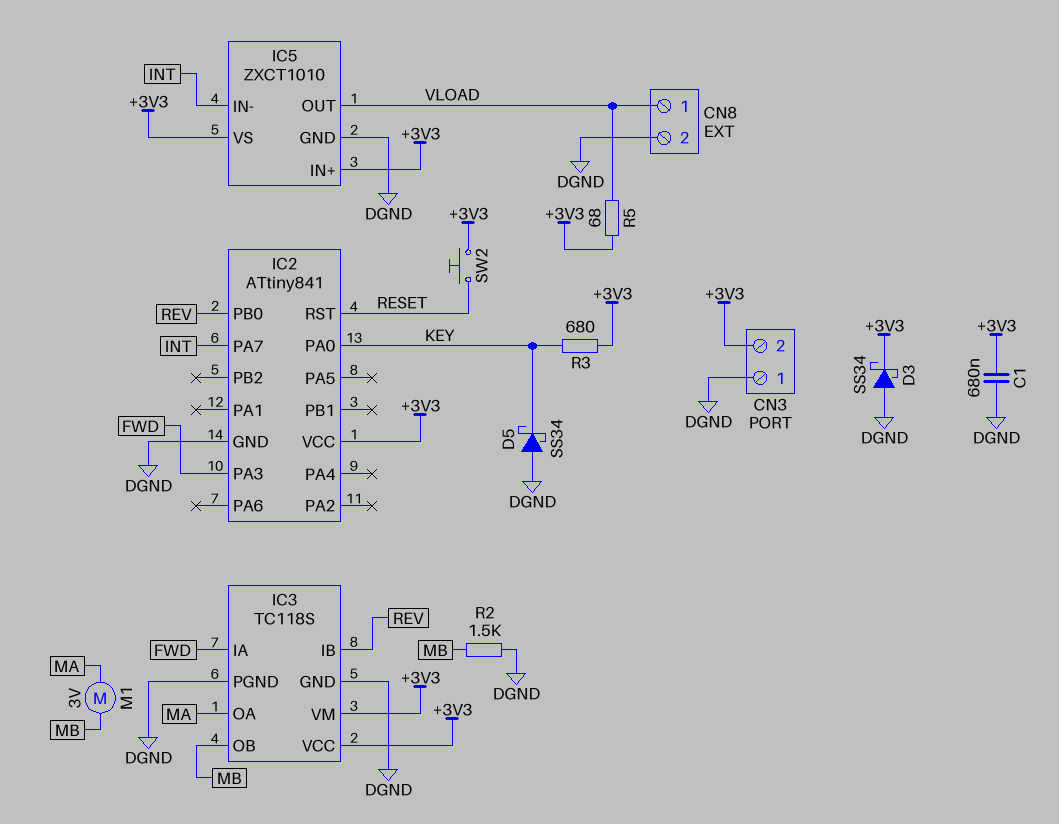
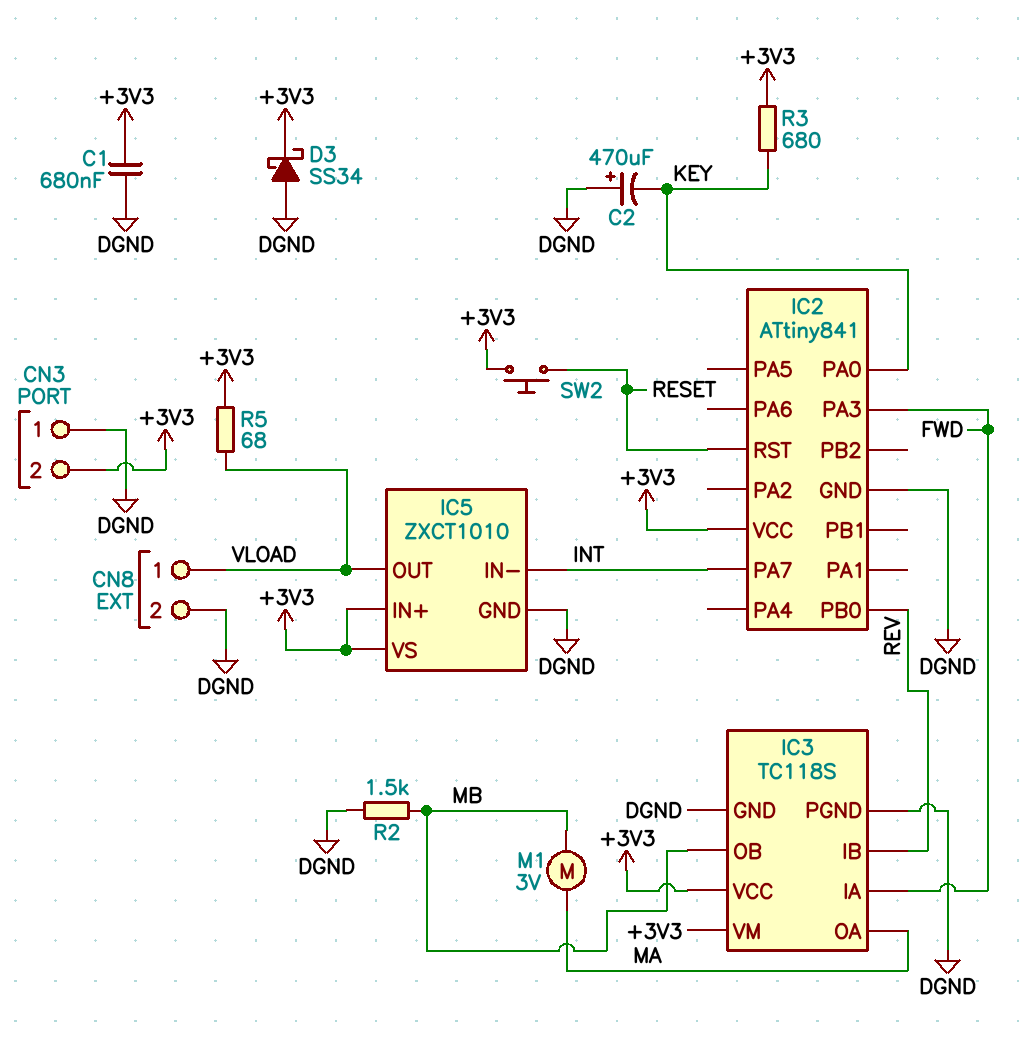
C2: none -> 470uF (plus DGND, minus KEY)
D5: schottky SS34 (A DGND, K KEY) -> none

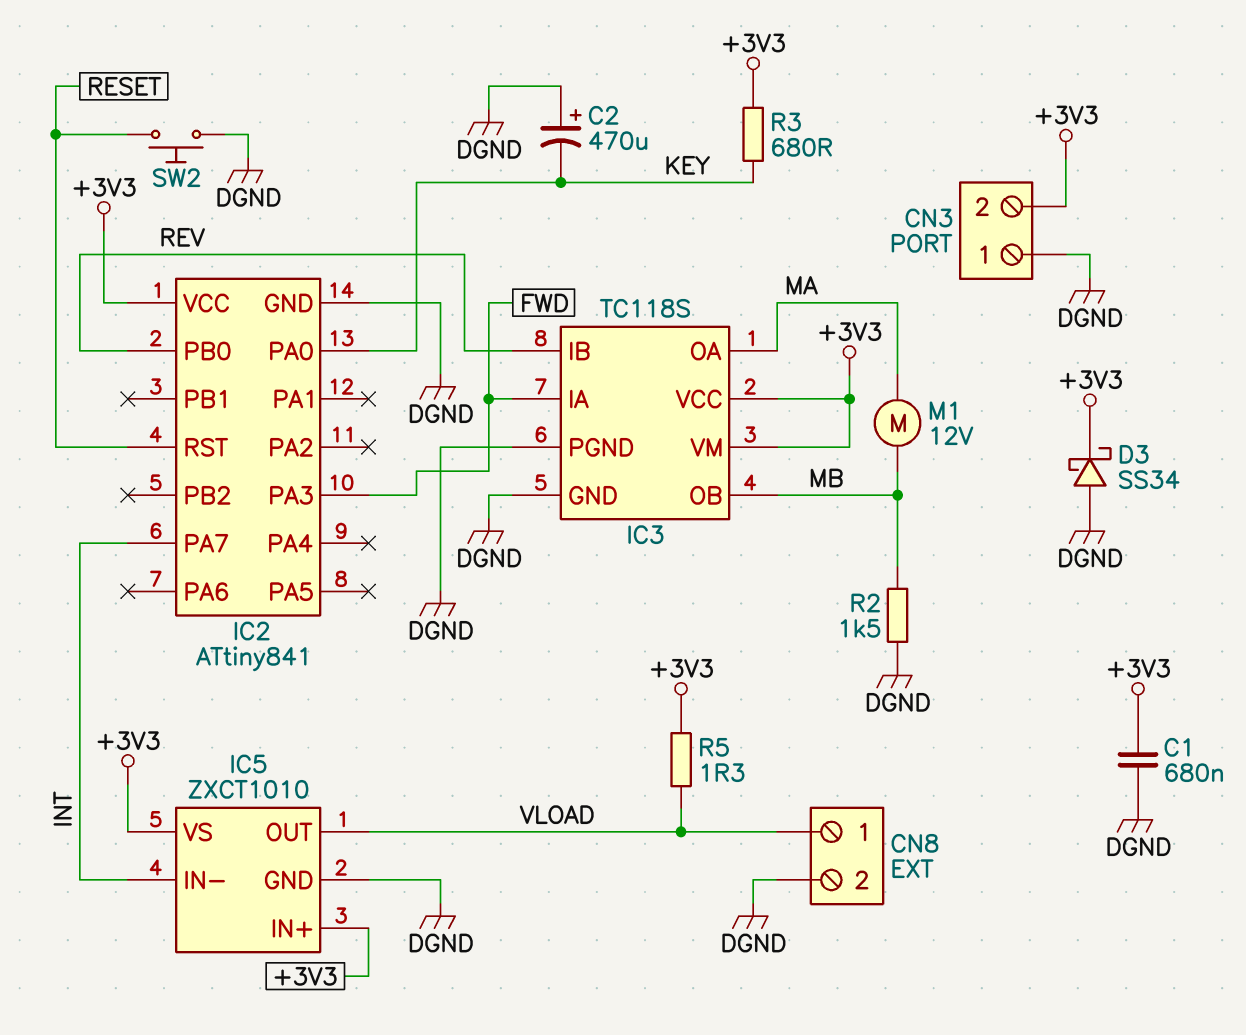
M1: motor 3V (MA, MB) -> motor 12V (MA, MB)
R5: 68 (+3V3, VLOAD) -> 1.3 (+3V3, VLOAD)
SW2: button (+3V3, RESET) -> button (DGND, RESET)

